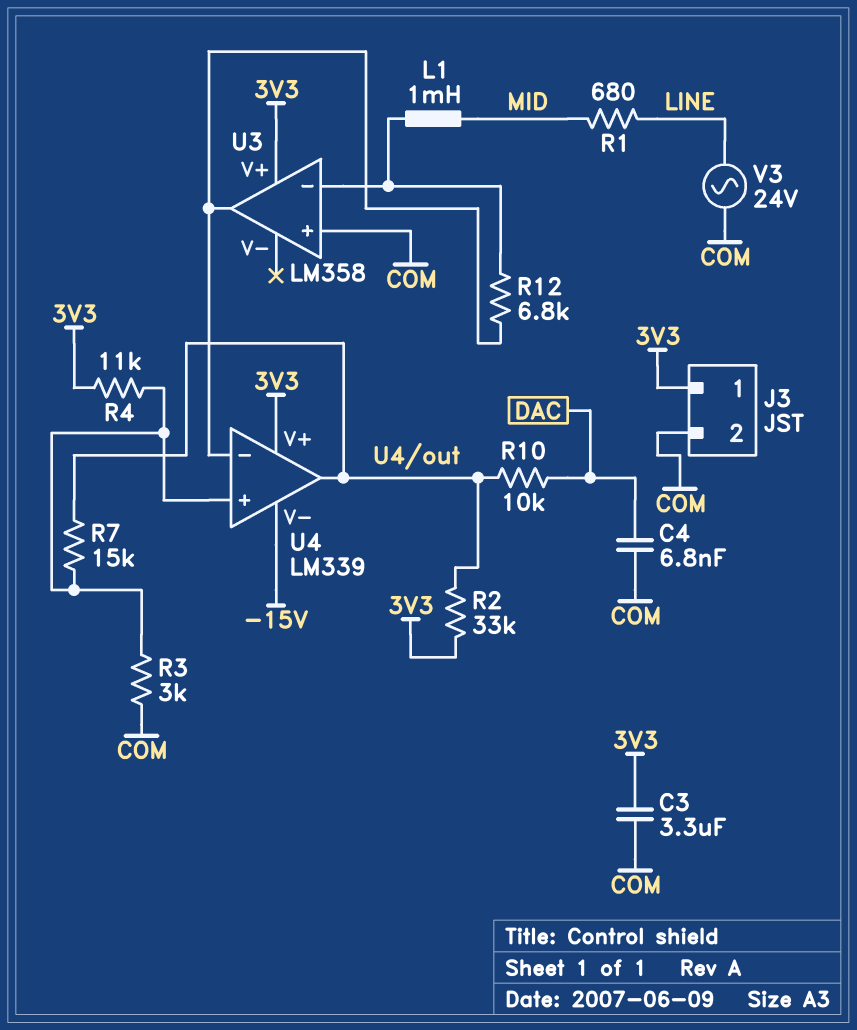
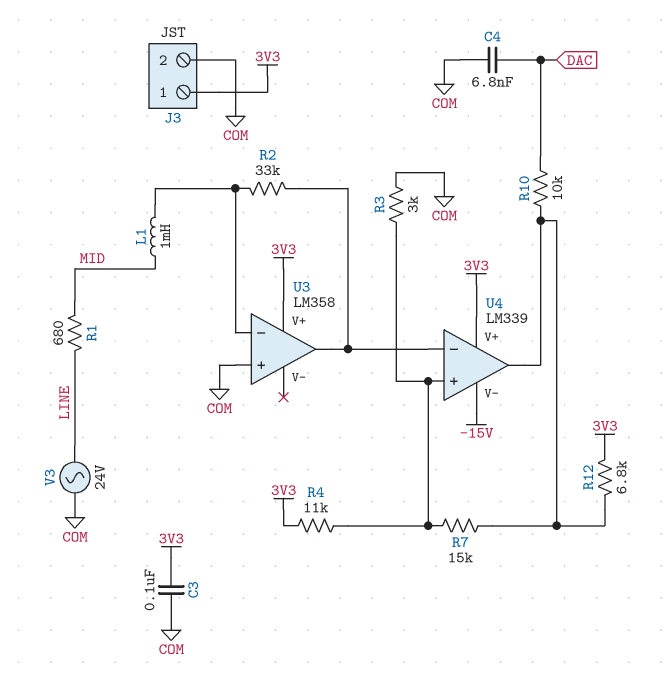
C3: 3.3uF (3V3, COM) -> 100nF (3V3, COM)
R2: 33k (3V3, U4/out) -> 33k (U3/in-, U3/out)
R12: 6.8k (U3/in-, U3/out) -> 6.8k (3V3, U4/out)

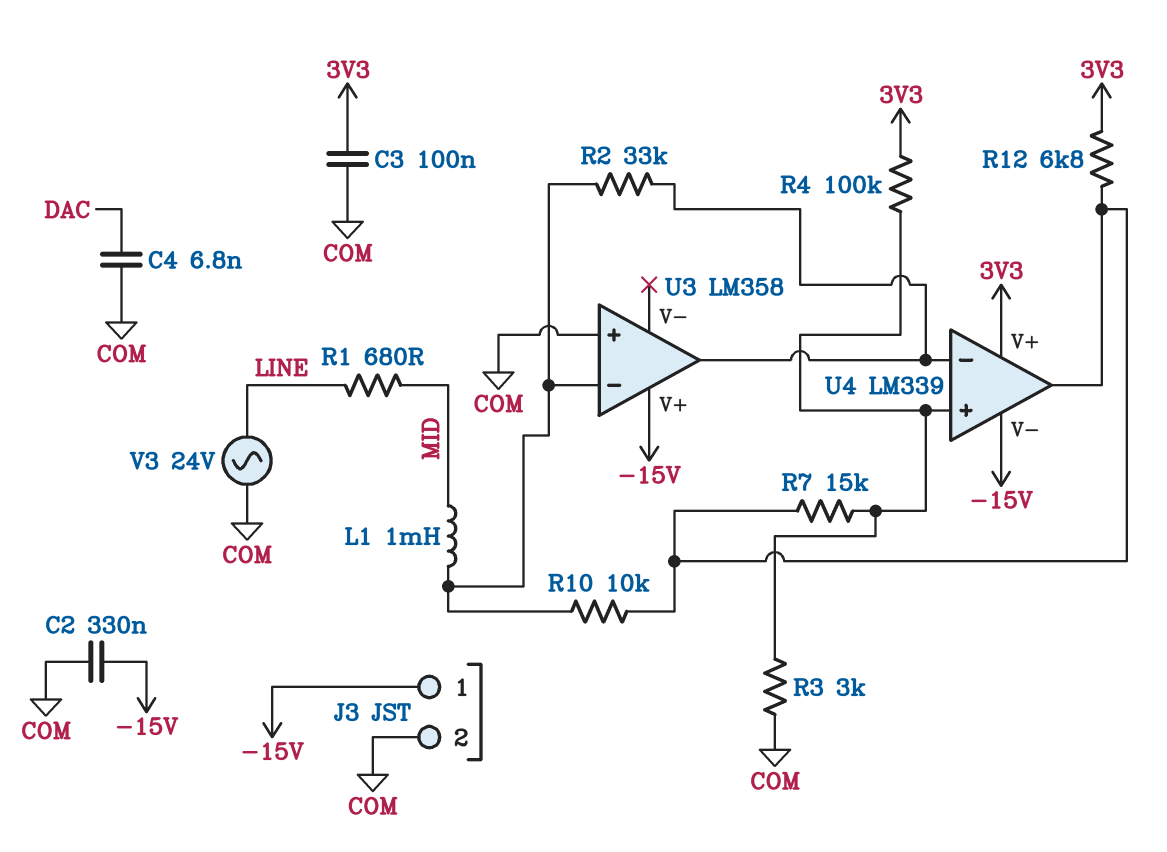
C2: none -> 330nF (-15V, COM)
J3 pin 1: 3V3 -> -15V
R4: 11k (3V3, U4/in+) -> 100k (3V3, U4/in+)
R10: 10k (DAC, U4/out) -> 10k (U3/in-, U4/out)
U3 pin V+: 3V3 -> -15V

